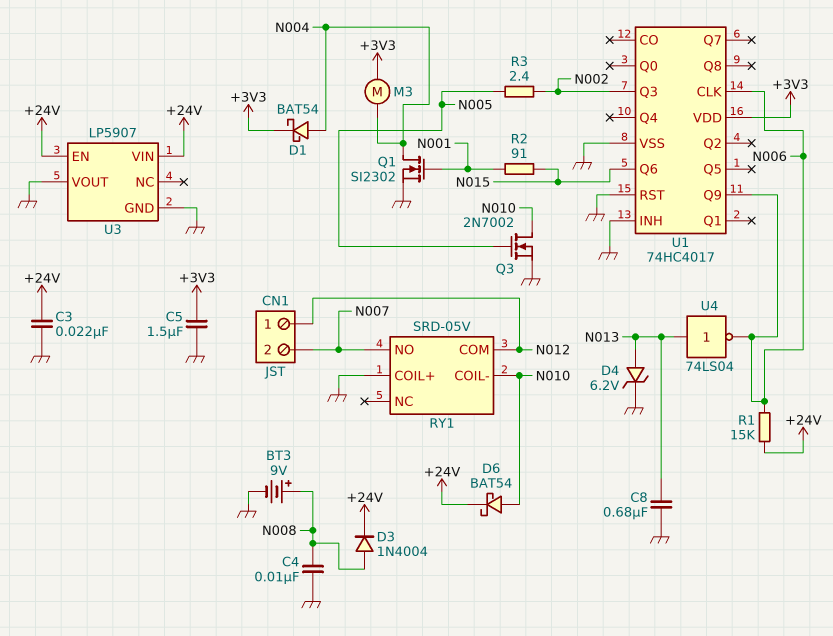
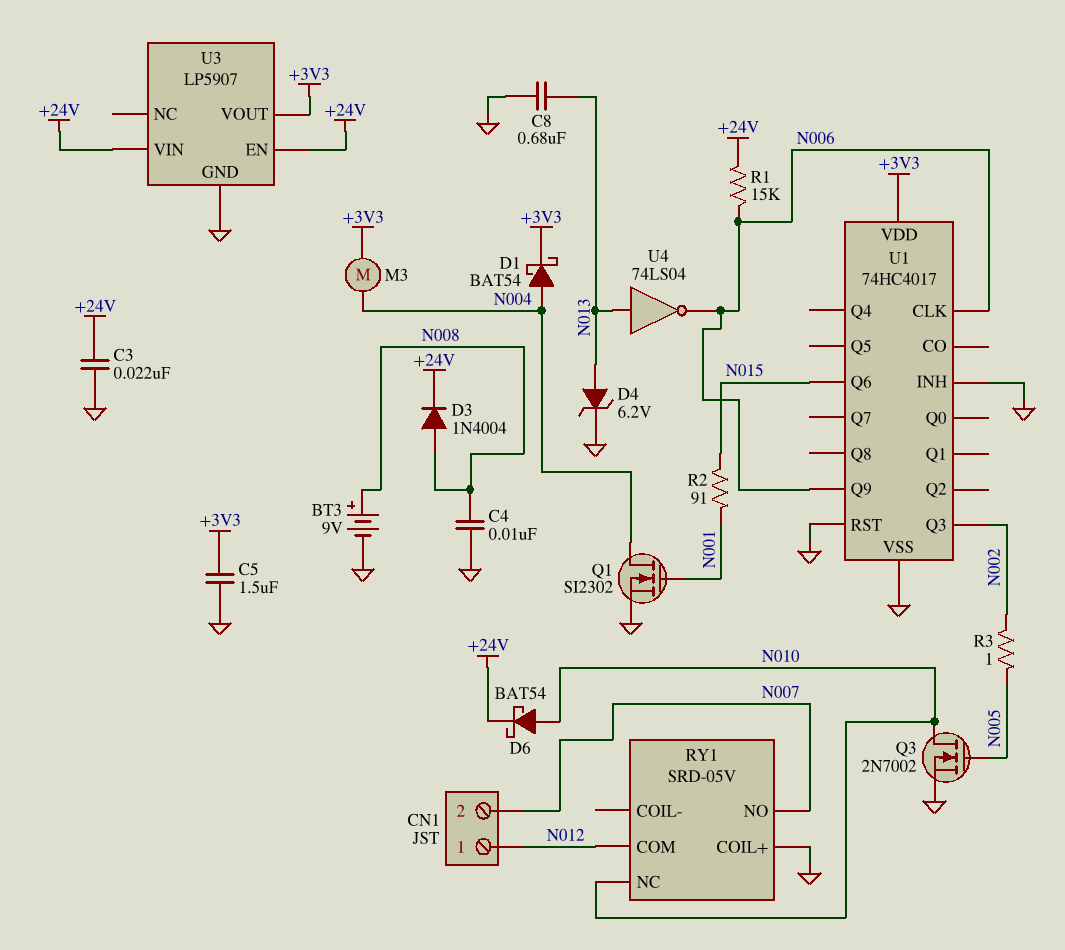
R3: 2.4 (N002, N005) -> 1 (N002, N005)
RY1 pin COIL-: N010 -> none
RY1 pin NC: none -> N010
U3 pin VOUT: GND -> +3V3

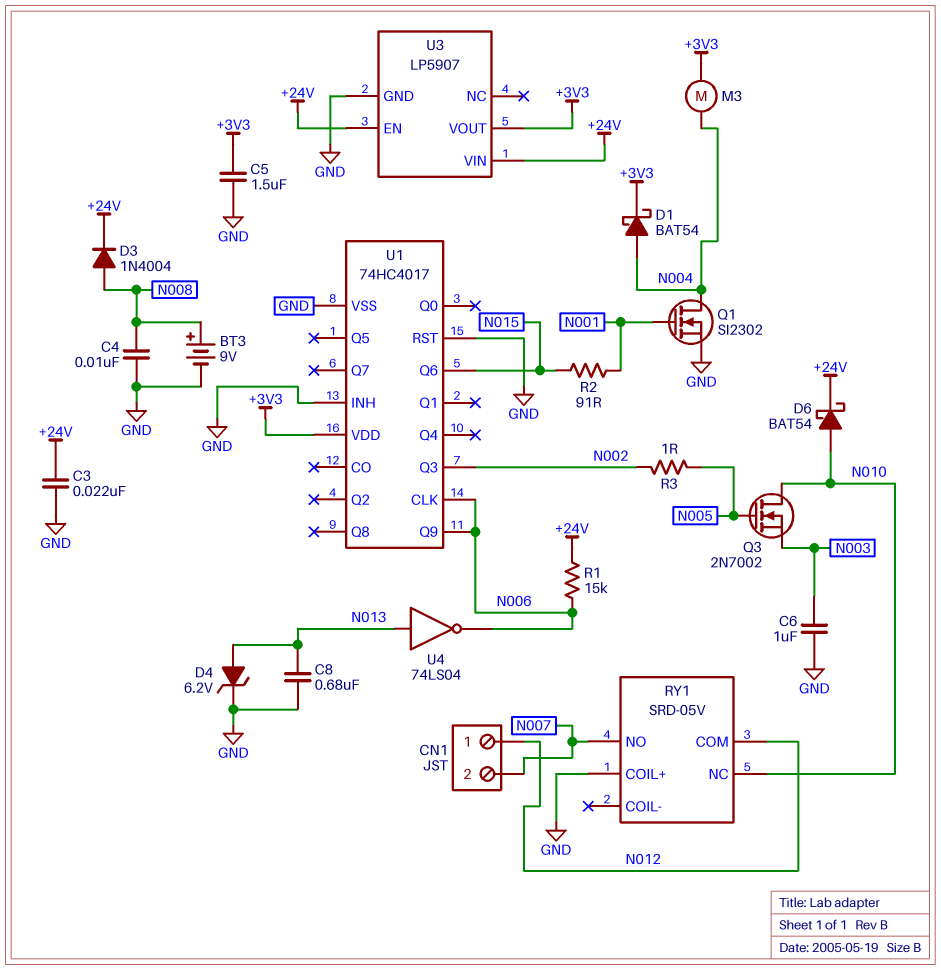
C6: none -> 1uF (GND, N003)
Q3: NMOS 2N7002 (G N005, D N010, S GND) -> NMOS 2N7002 (G N005, D N010, S N003)

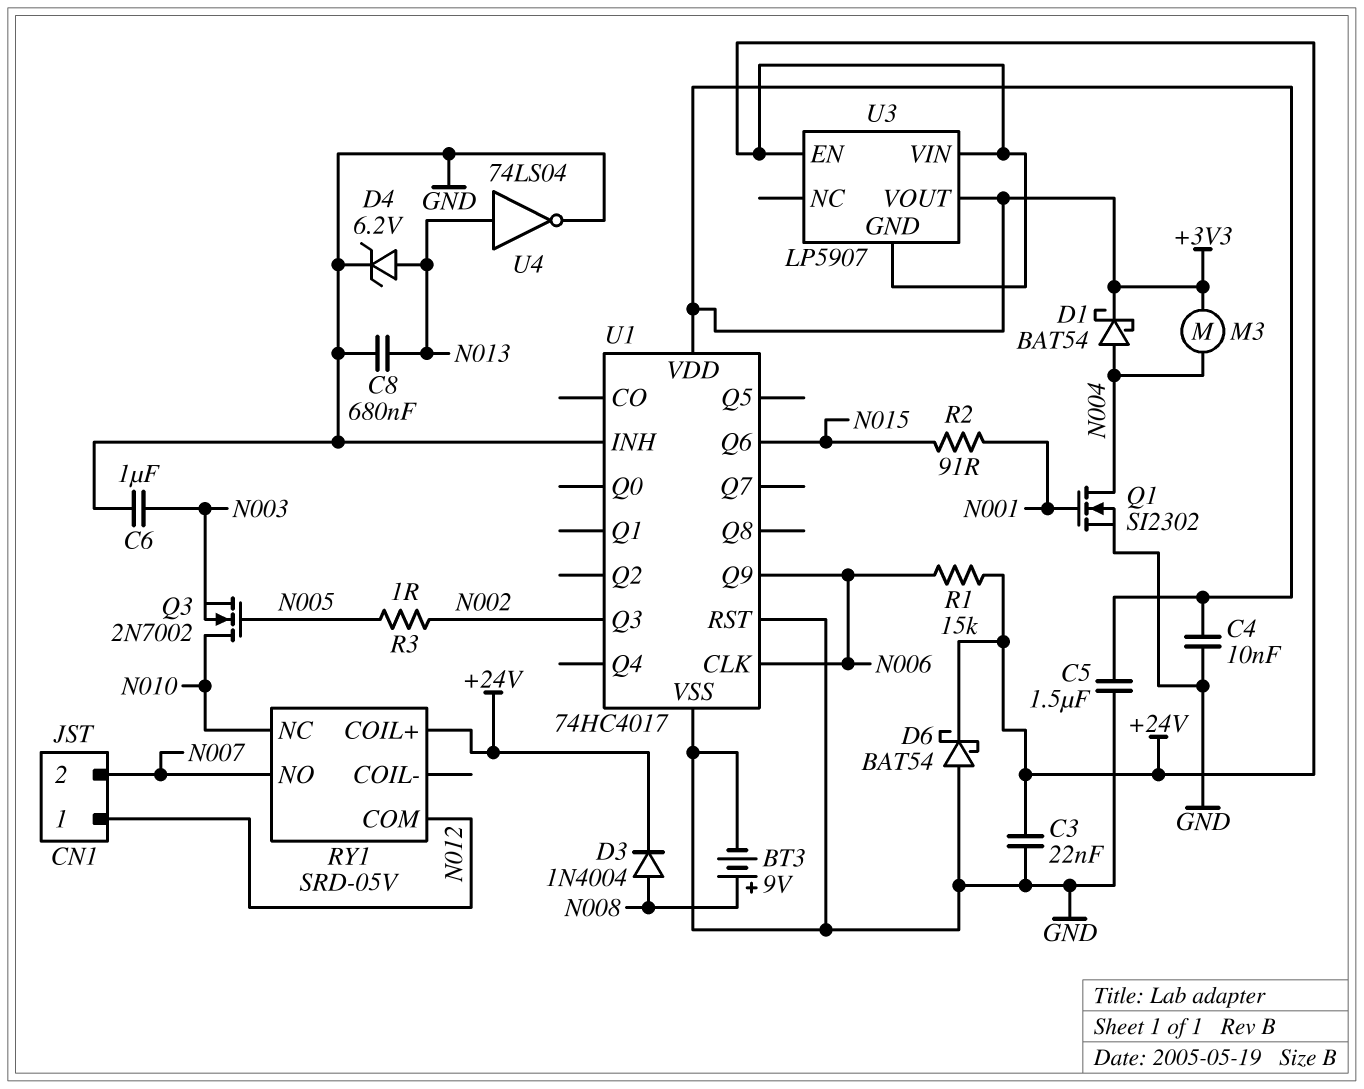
C4: 10nF (GND, N008) -> 10nF (+3V3, GND)
D6: schottky BAT54 (A N010, K +24V) -> schottky BAT54 (A GND, K +24V)
RY1 pin COIL+: GND -> +24V
U3 pin GND: GND -> +24V
U4: NOT 74LS04 (in N013, out N006) -> NOT 74LS04 (in N013, out GND)

